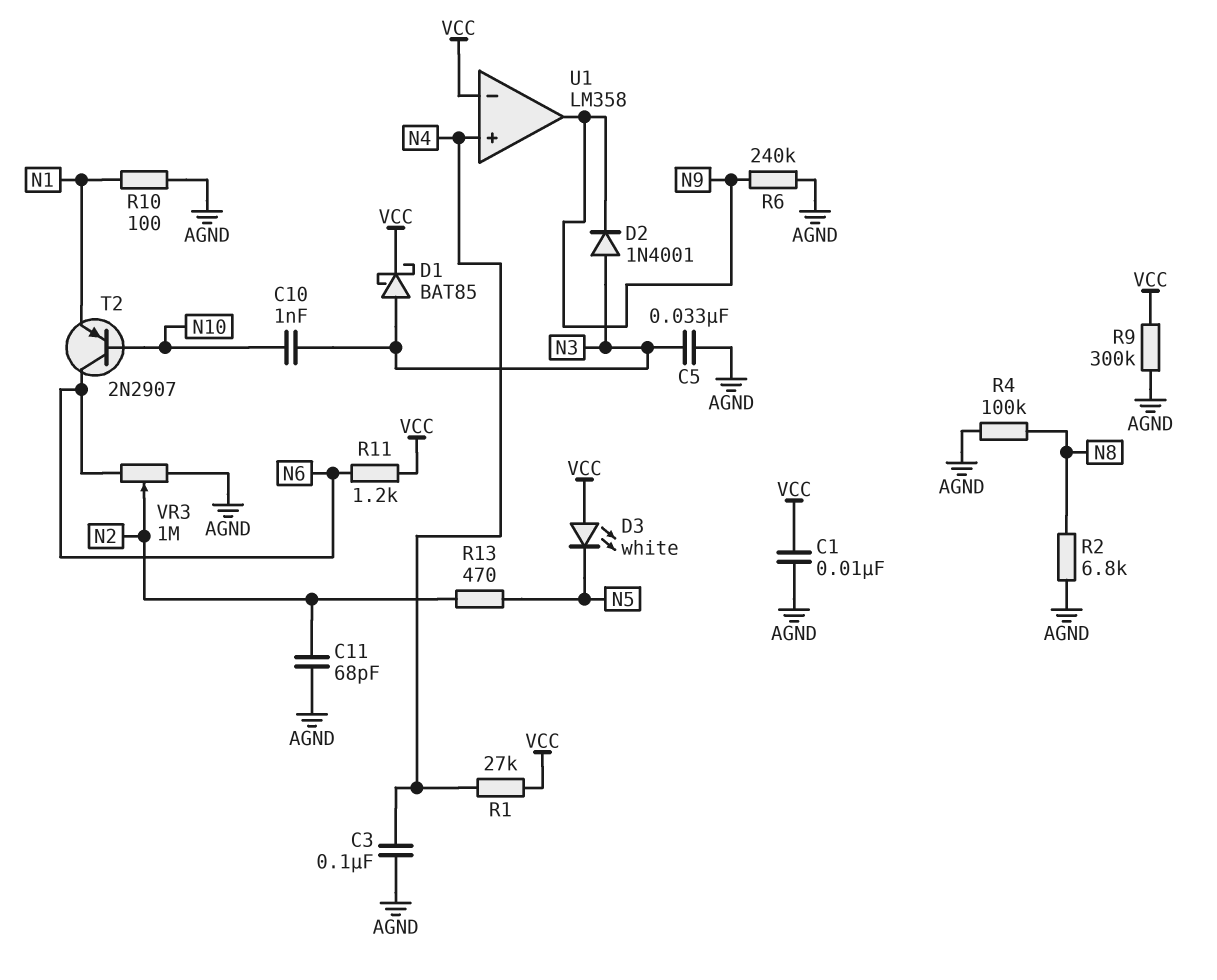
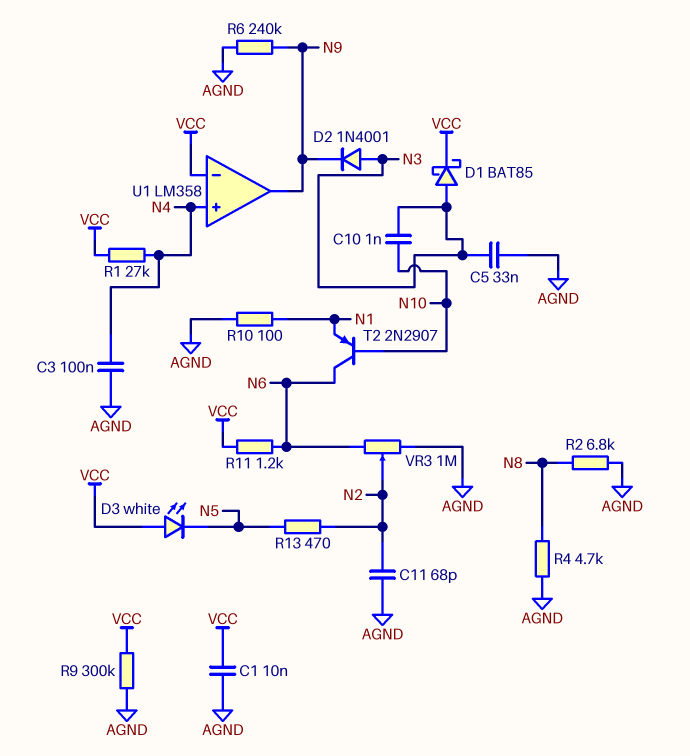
R4: 100k (AGND, N8) -> 4.7k (AGND, N8)

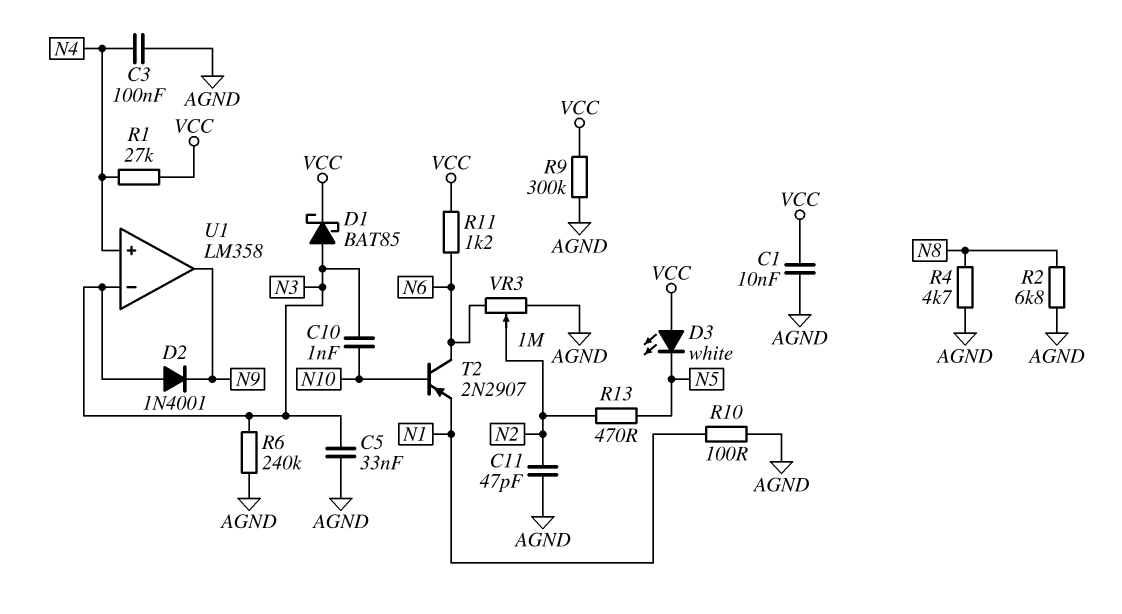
C11: 68pF (AGND, N2) -> 47pF (AGND, N2)
R6: 240k (AGND, N9) -> 240k (AGND, N3)
U1 pin in-: VCC -> N3

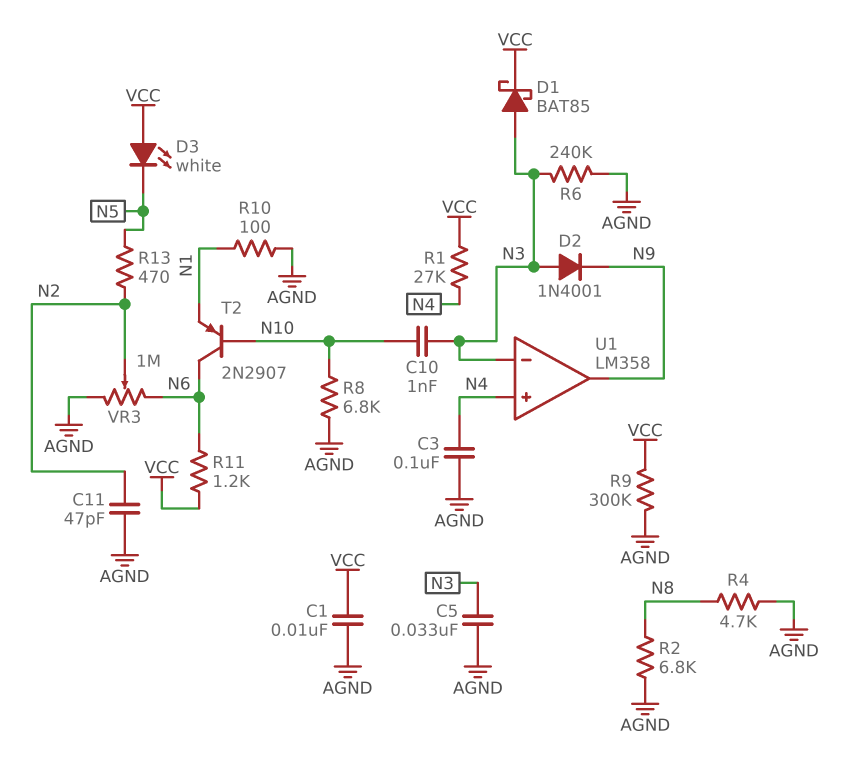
R8: none -> 6.8k (AGND, N10)

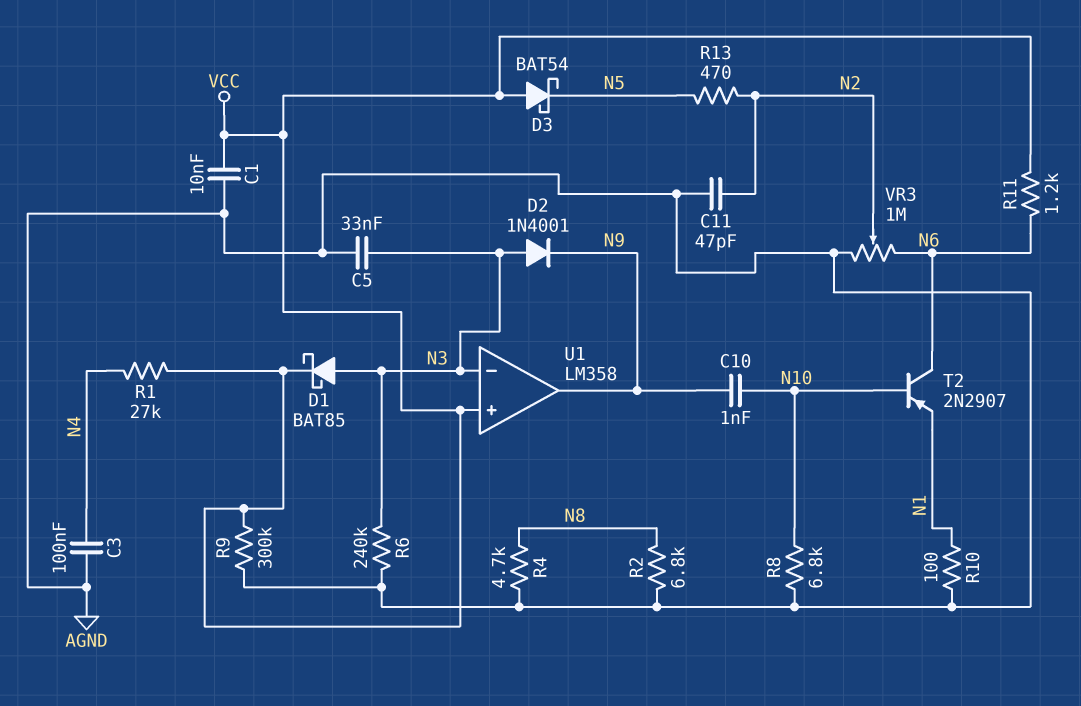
C10: 1nF (N3, N10) -> 1nF (N9, N10)
D3: LED white (A VCC, K N5) -> schottky BAT54 (A VCC, K N5)
U1 pin in+: N4 -> VCC

